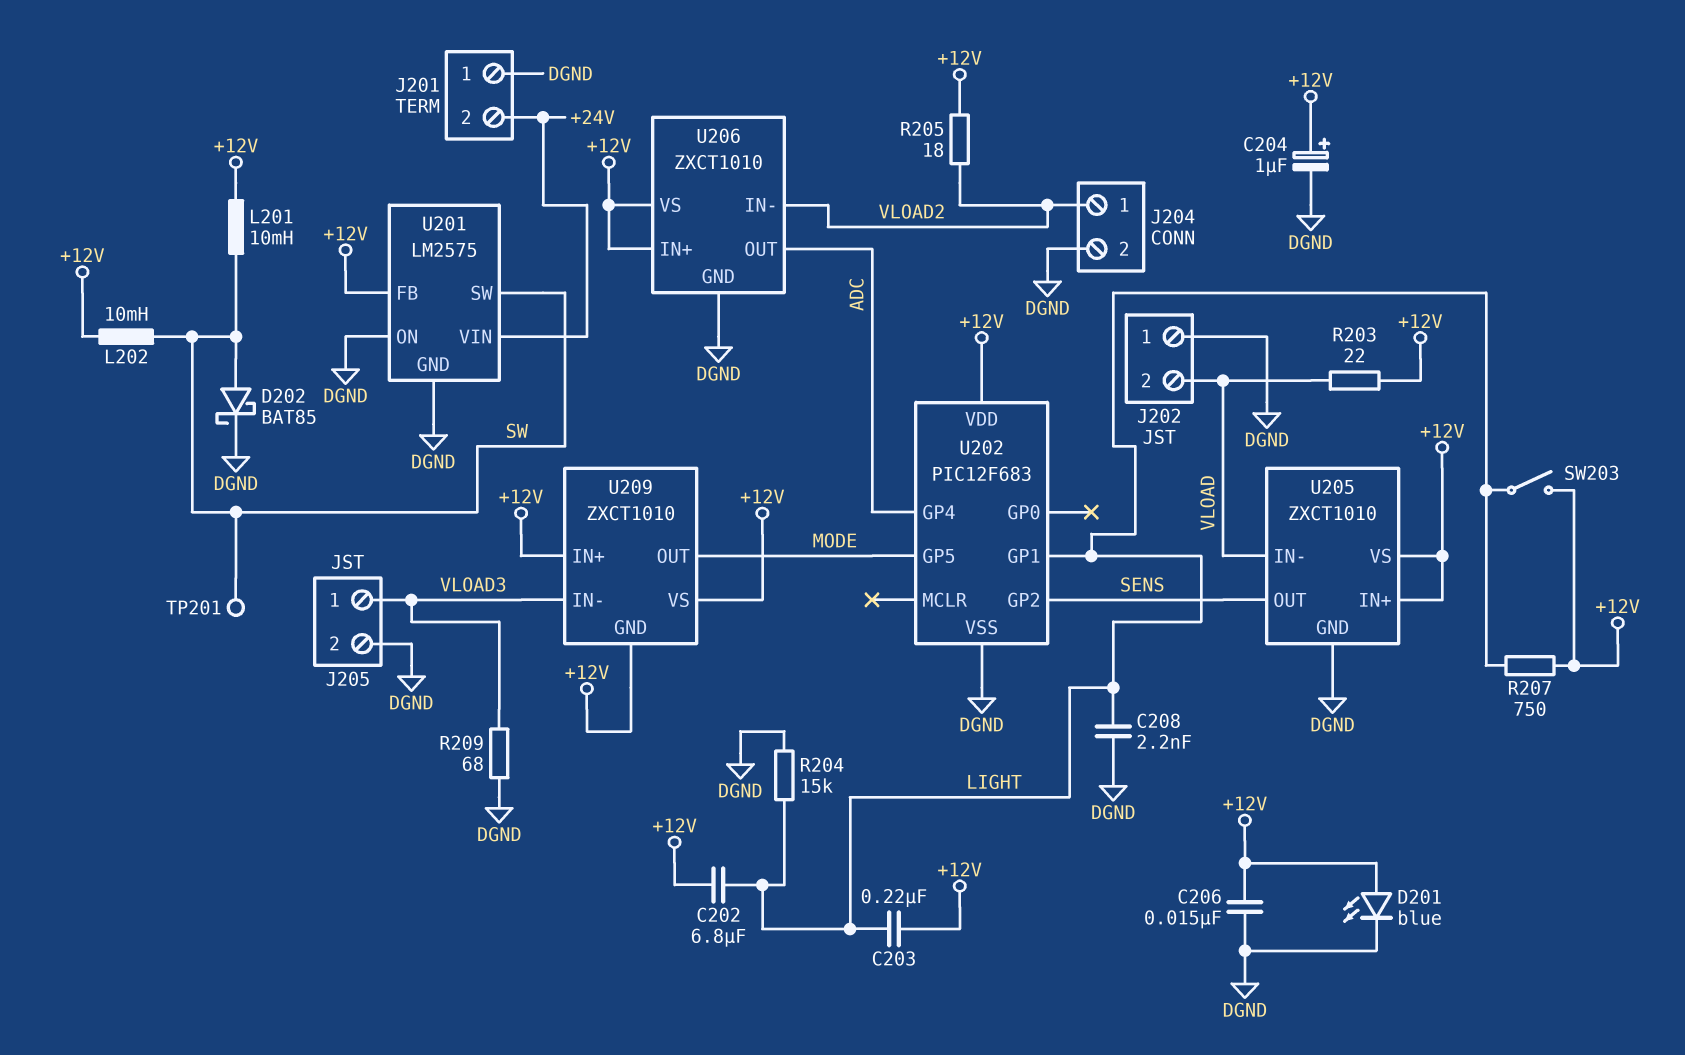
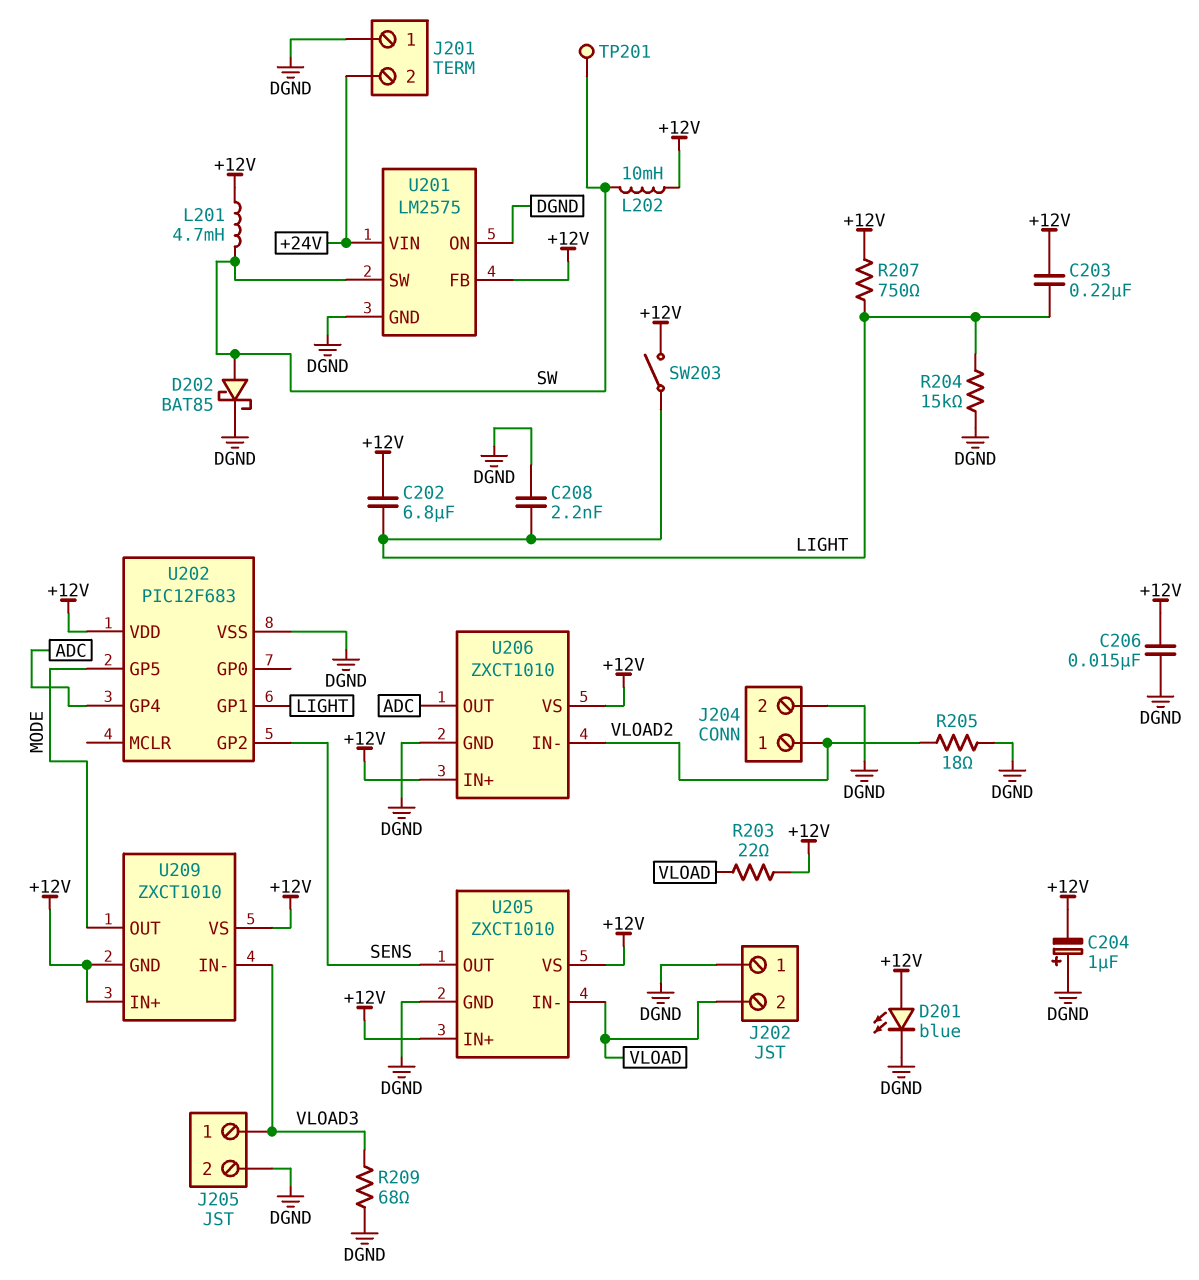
C204: 1uF (plus +12V, minus DGND) -> 1uF (plus DGND, minus +12V)
L201: 10mH (+12V, SW) -> 4.7mH (+12V, SW)
R205: 18 (+12V, VLOAD2) -> 18 (DGND, VLOAD2)

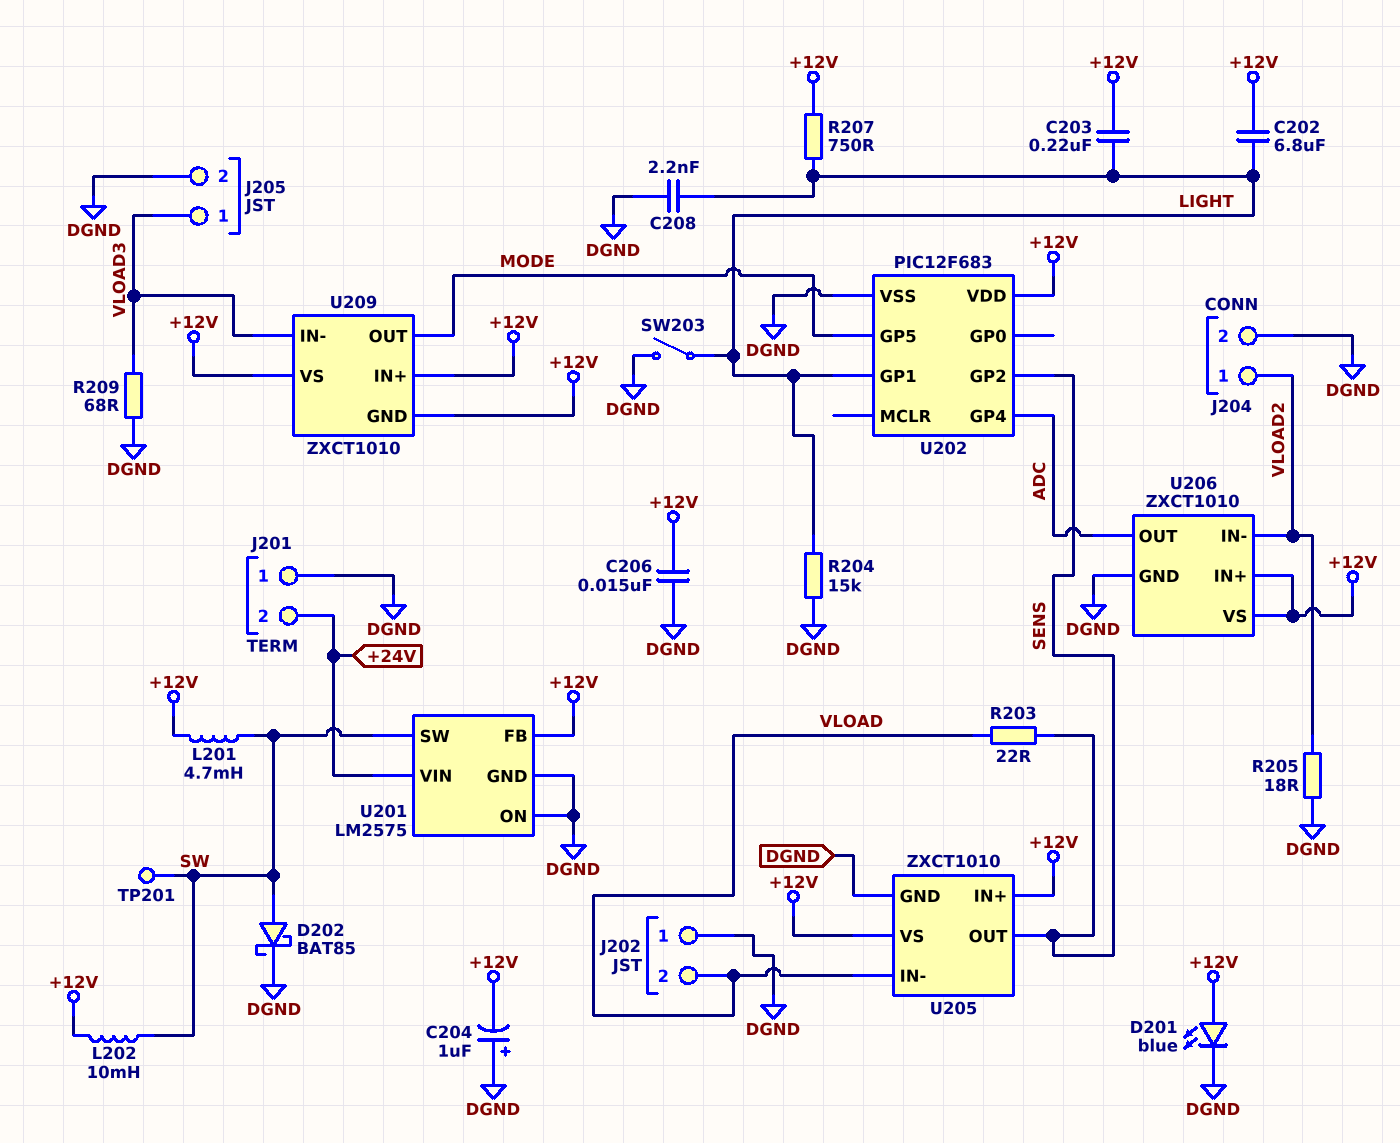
R203: 22 (+12V, VLOAD) -> 22 (SENS, VLOAD)
SW203: switch (+12V, LIGHT) -> switch (DGND, LIGHT)

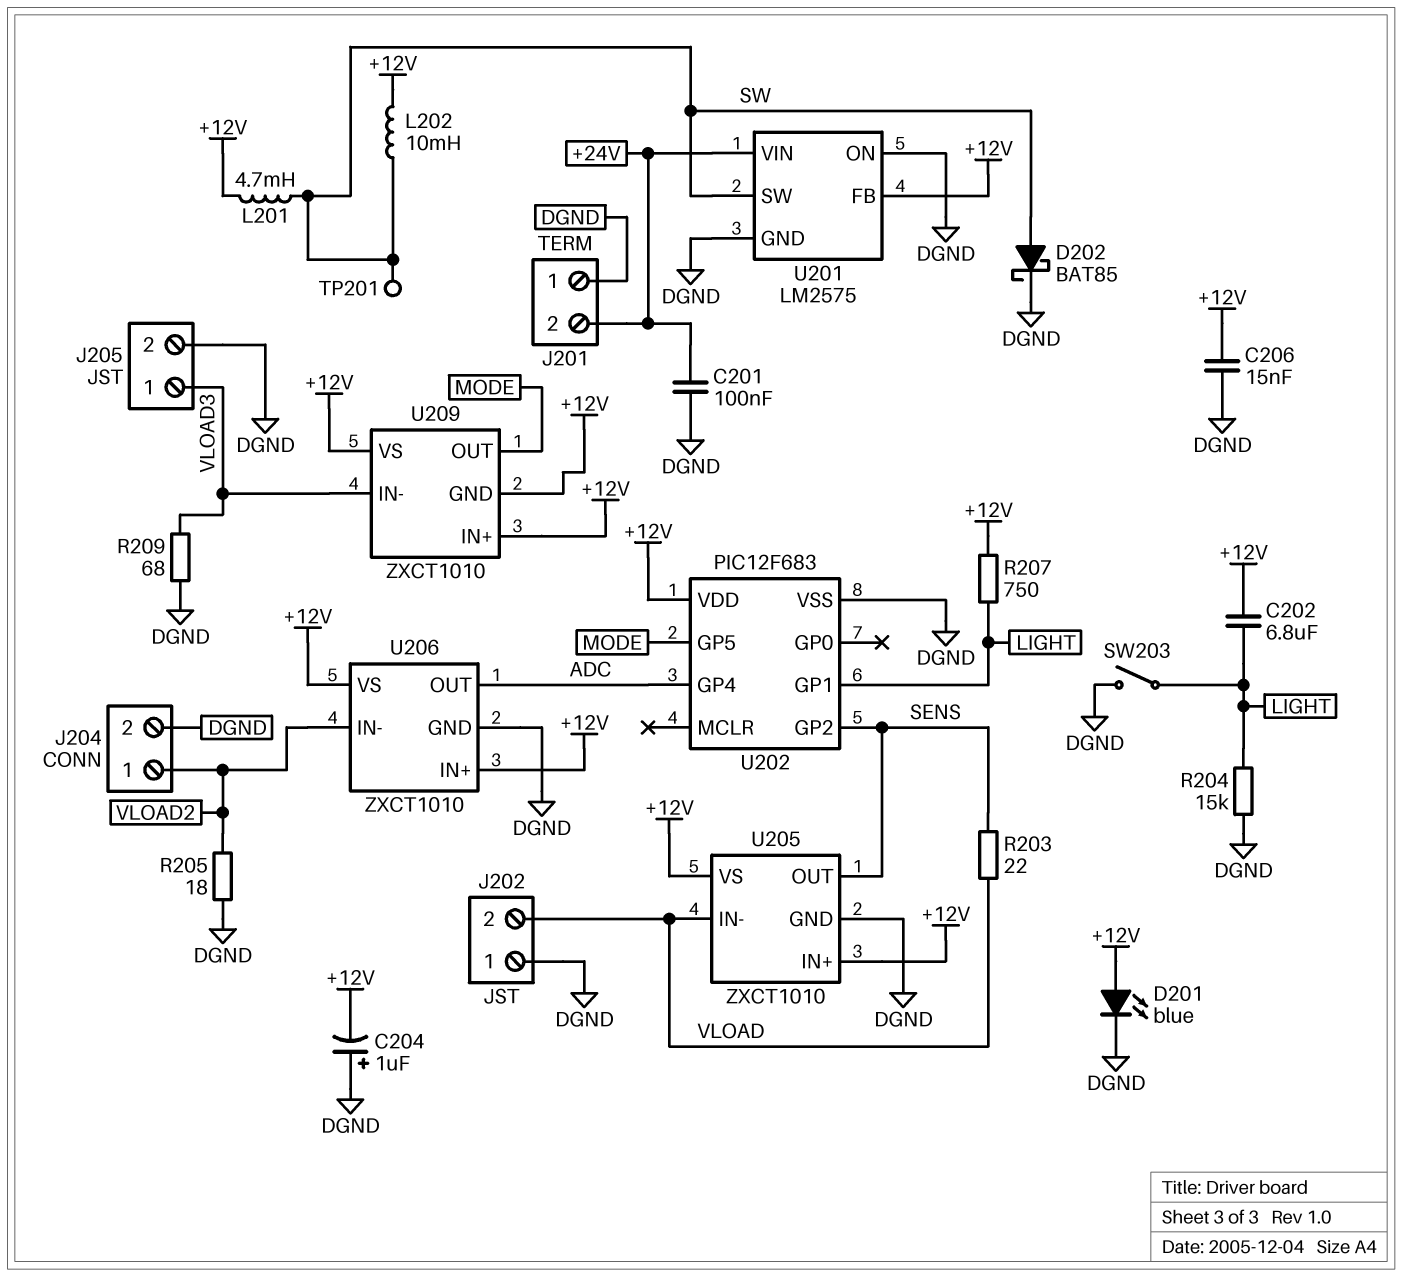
C201: none -> 100nF (+24V, DGND)
C203: 220nF (+12V, LIGHT) -> none
C208: 2.2nF (DGND, LIGHT) -> none

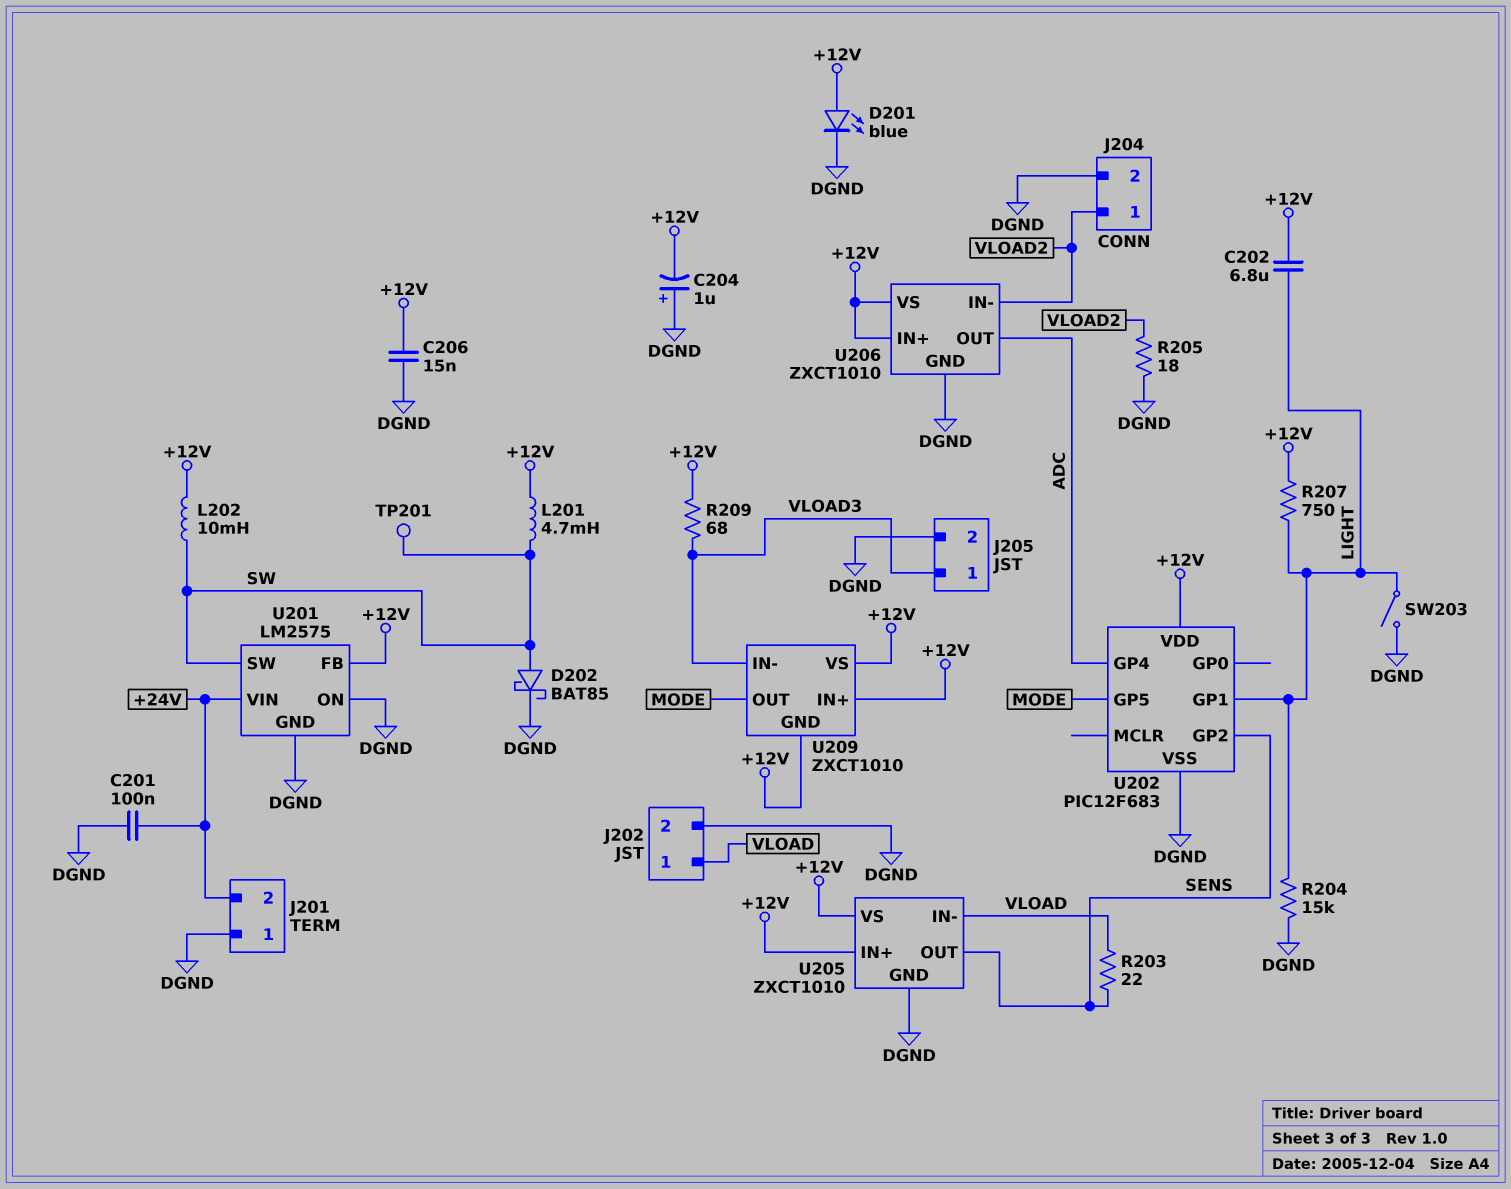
J202 pin 1: DGND -> VLOAD
J202 pin 2: VLOAD -> DGND
R209: 68 (DGND, VLOAD3) -> 68 (+12V, VLOAD3)

